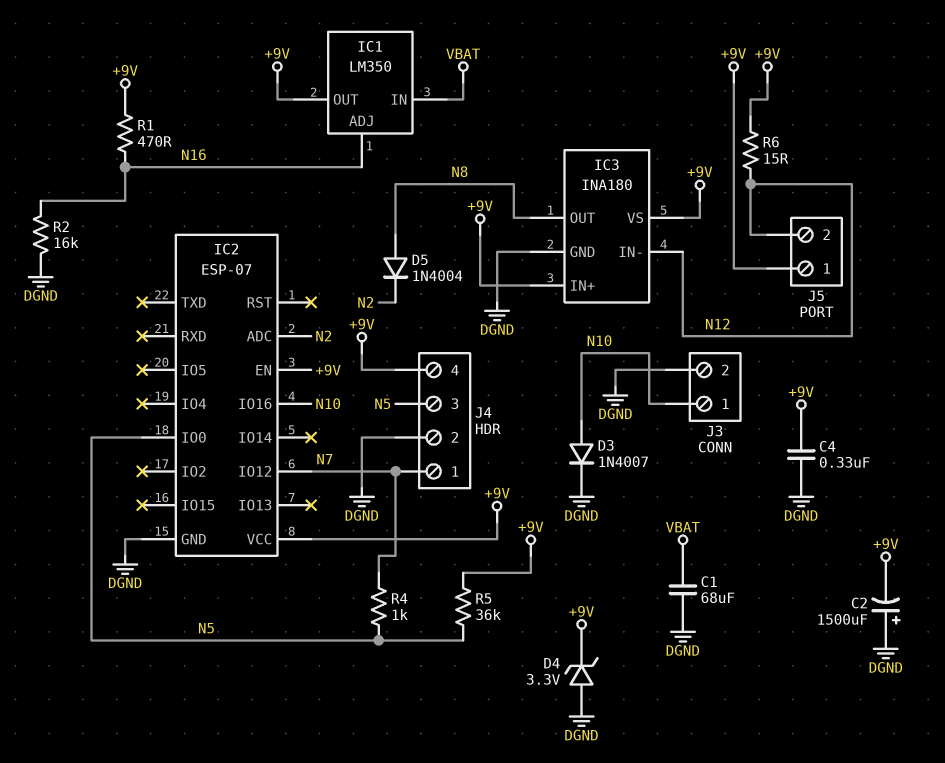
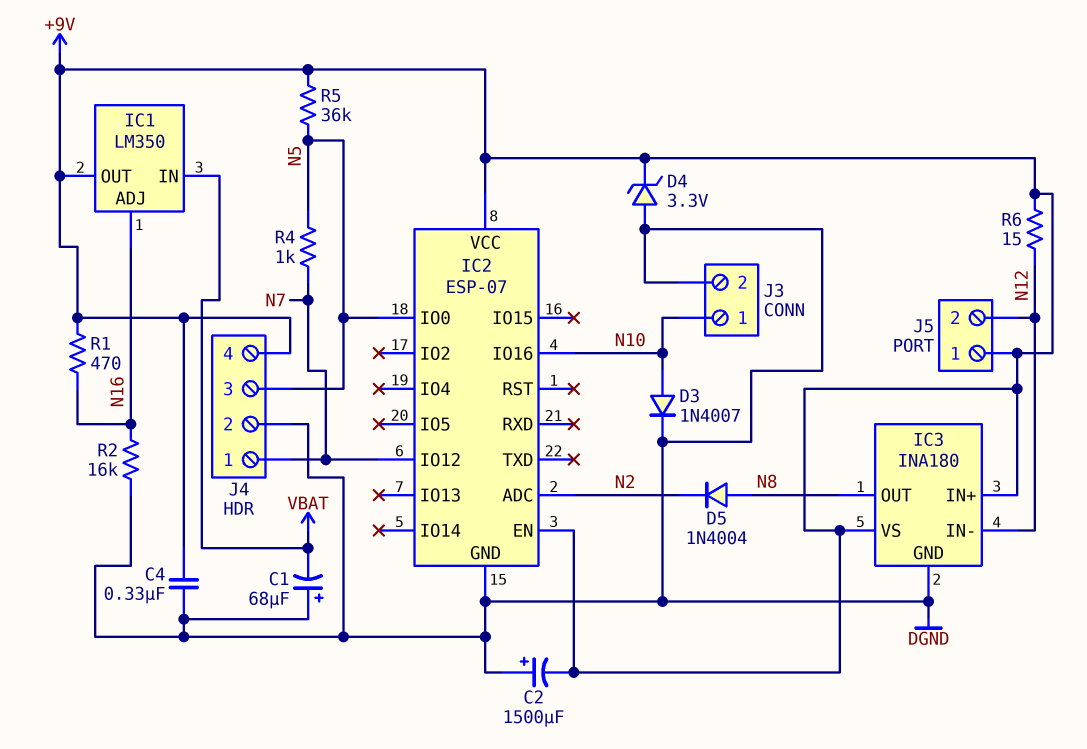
C1: 68uF (DGND, VBAT) -> 68uF (plus DGND, minus VBAT)

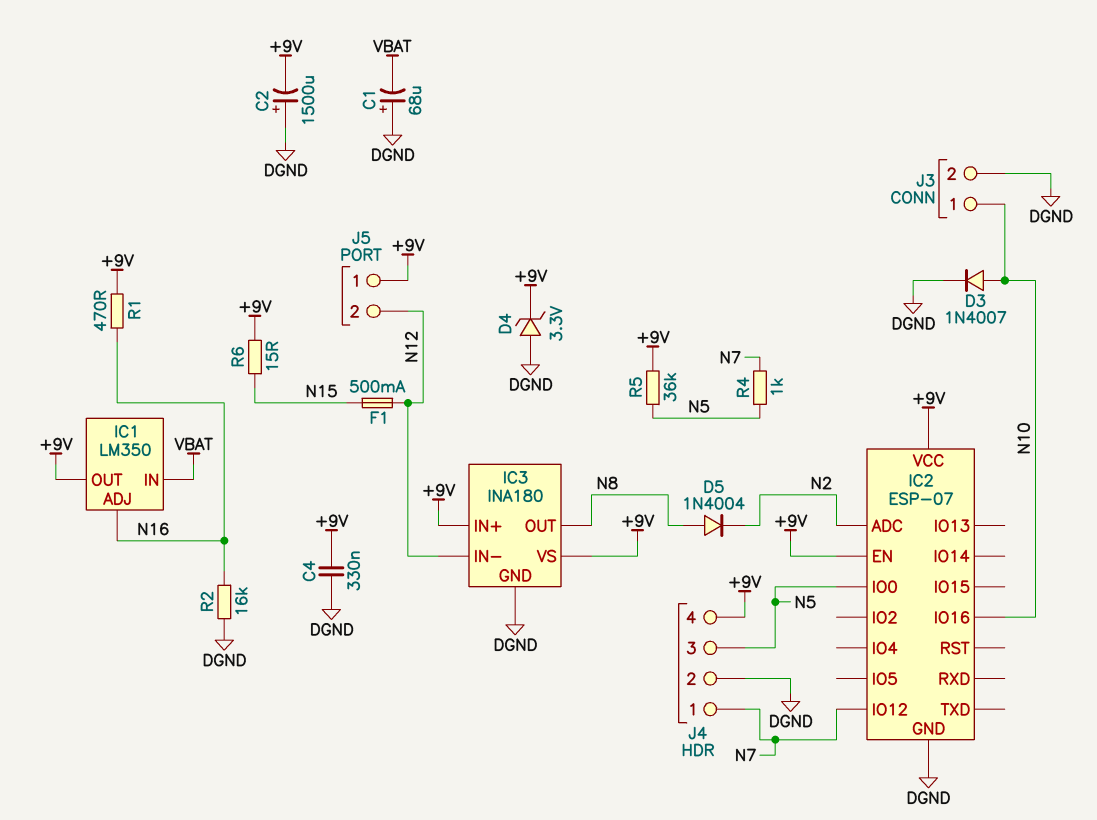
F1: none -> 500mA (N12, N15)
R6: 15 (+9V, N12) -> 15 (+9V, N15)

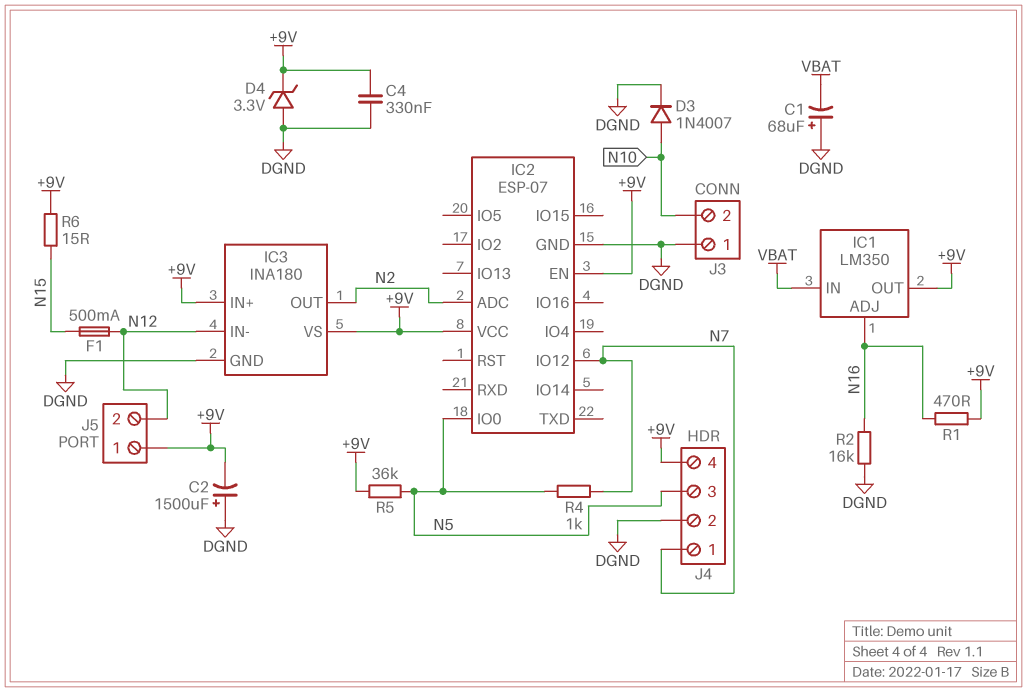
D5: diode 1N4004 (A N8, K N2) -> none
IC2 pin IO16: N10 -> none
IC3 pin OUT: N8 -> N2
J3 pin 1: N10 -> DGND
J3 pin 2: DGND -> N10

